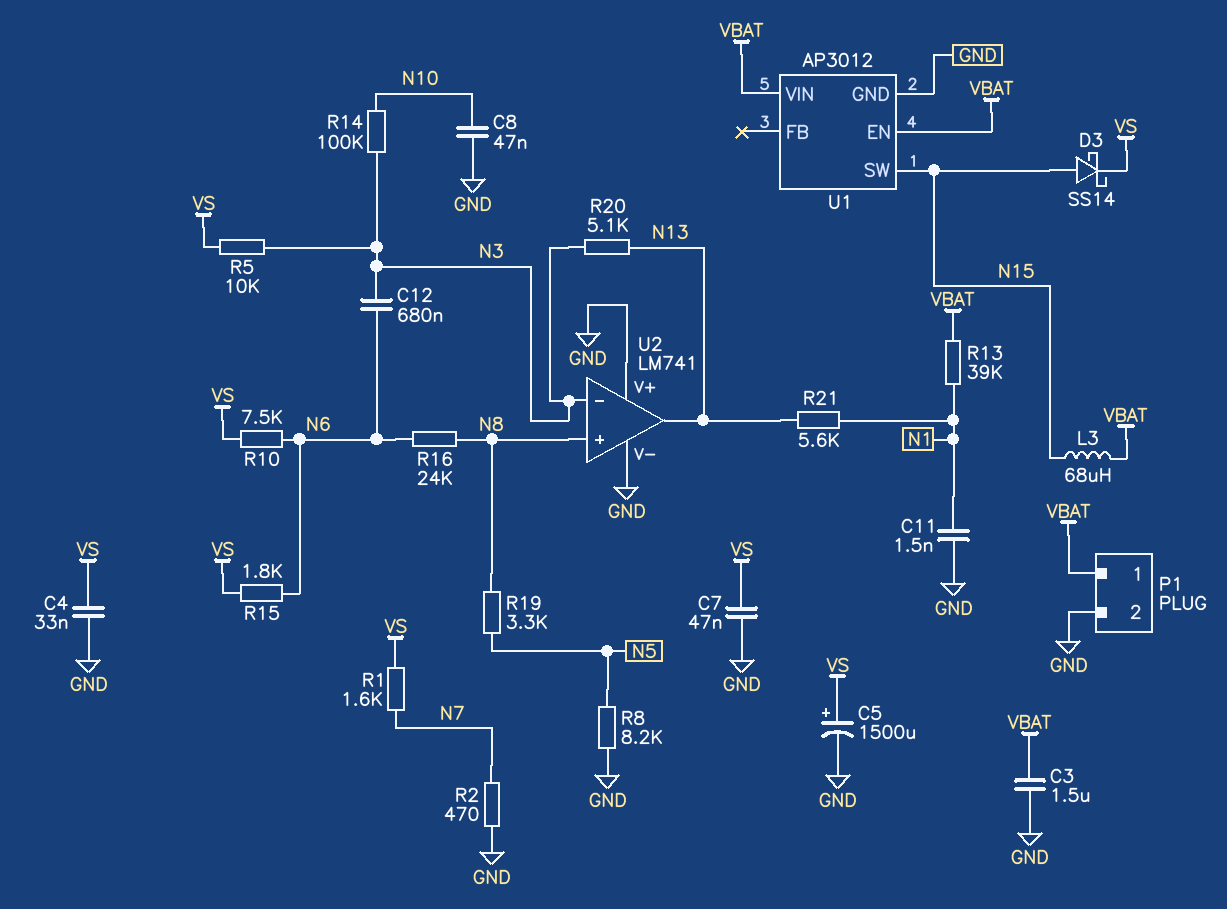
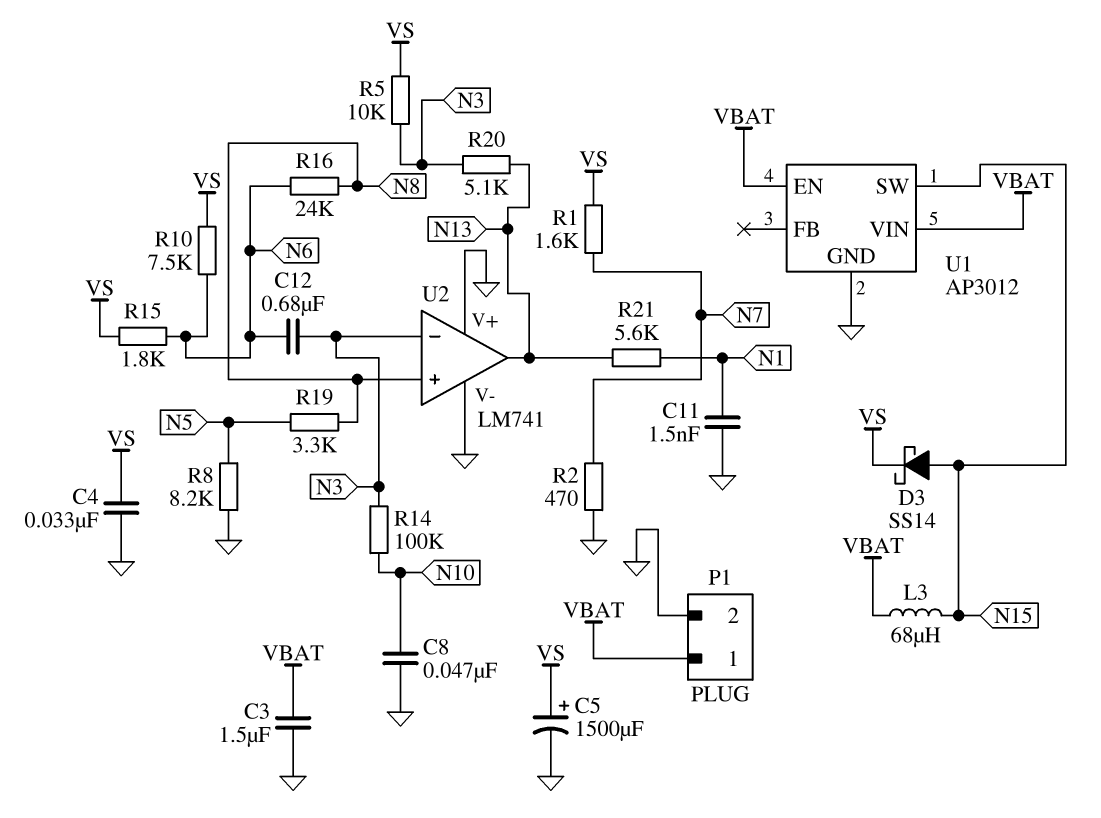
C7: 47nF (GND, VS) -> none
R13: 39k (N1, VBAT) -> none

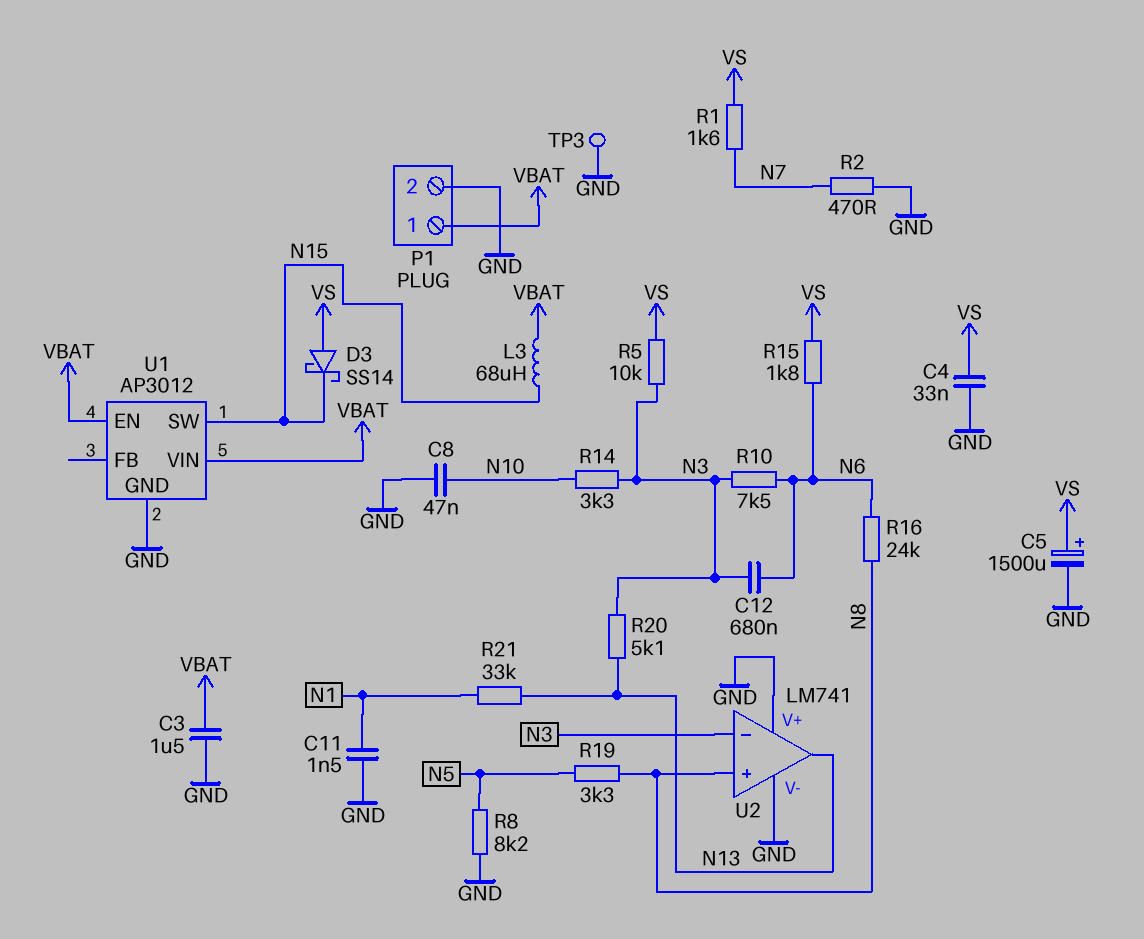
D3: schottky SS14 (A N15, K VS) -> schottky SS14 (A VS, K N15)
R10: 7.5k (N6, VS) -> 7.5k (N3, N6)
R14: 100k (N3, N10) -> 3.3k (N3, N10)
R21: 5.6k (N1, N13) -> 33k (N1, N13)
TP3: none -> test point (GND)

